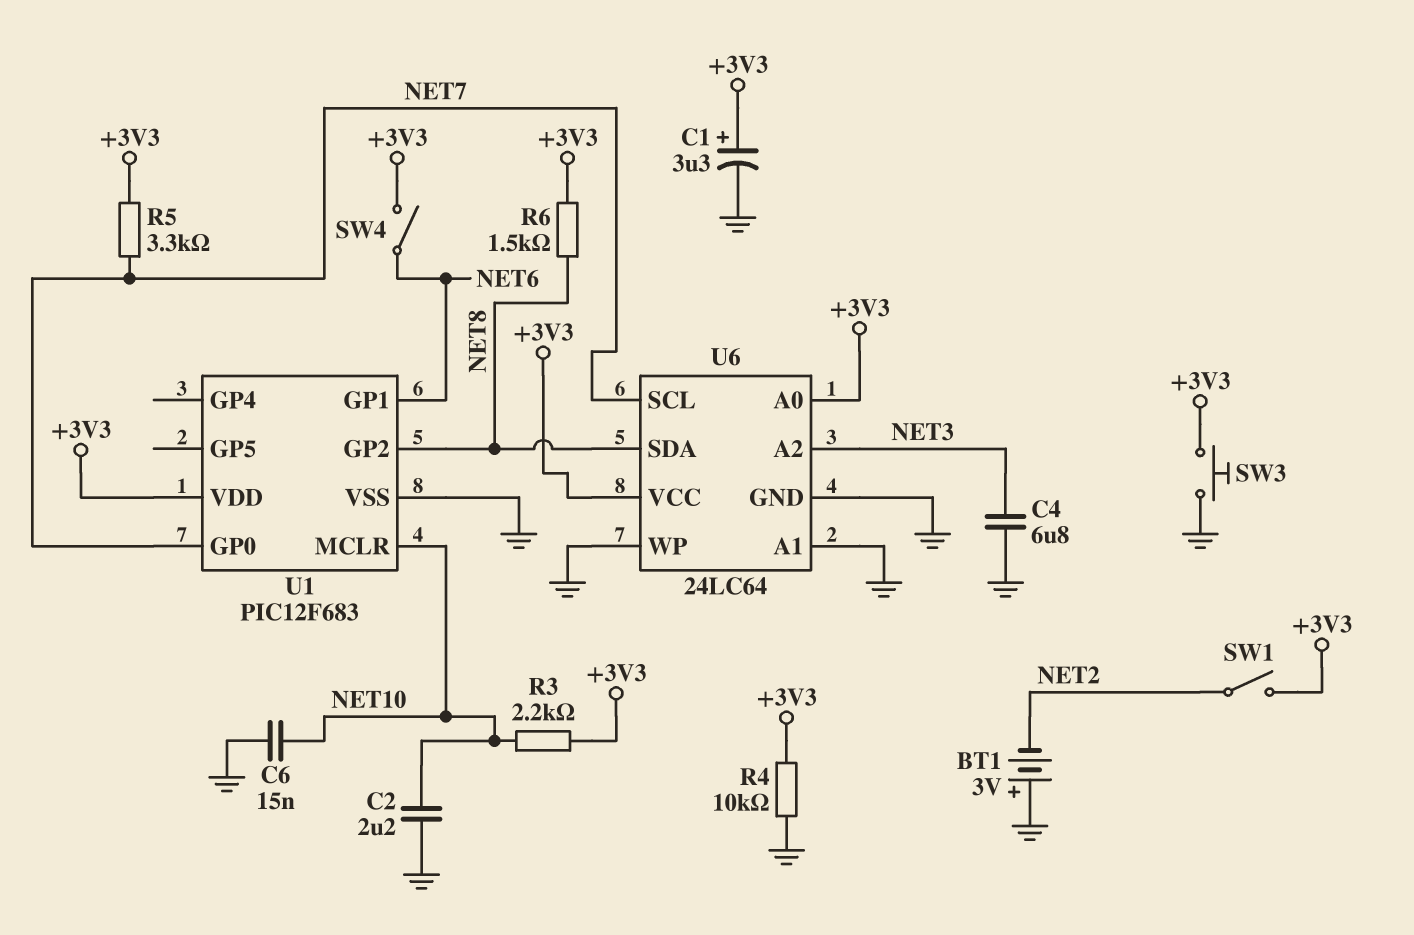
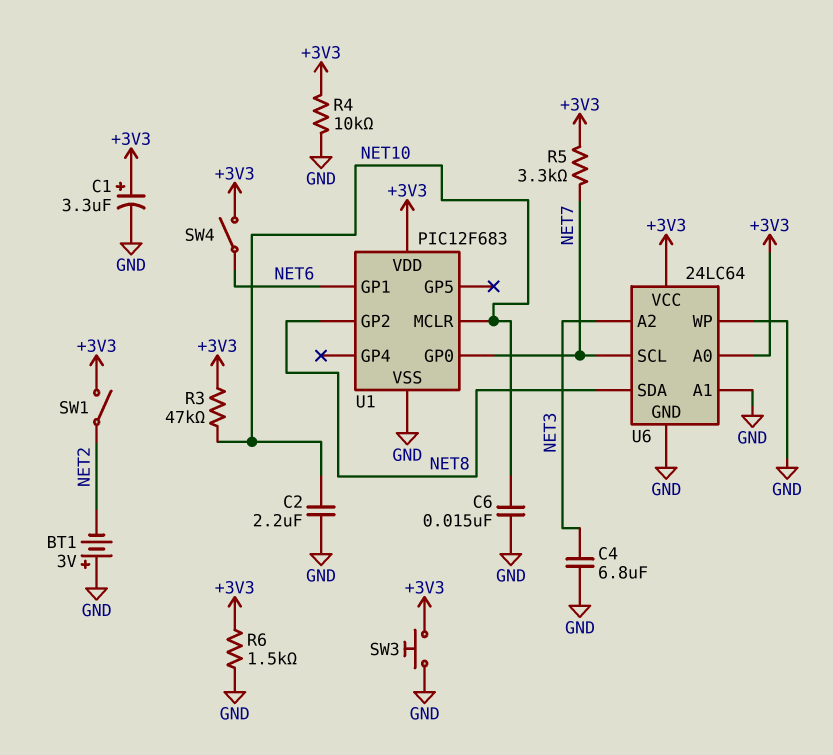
R3: 2.2k (+3V3, NET10) -> 47k (+3V3, NET10)
R6: 1.5k (+3V3, NET8) -> 1.5k (+3V3, GND)

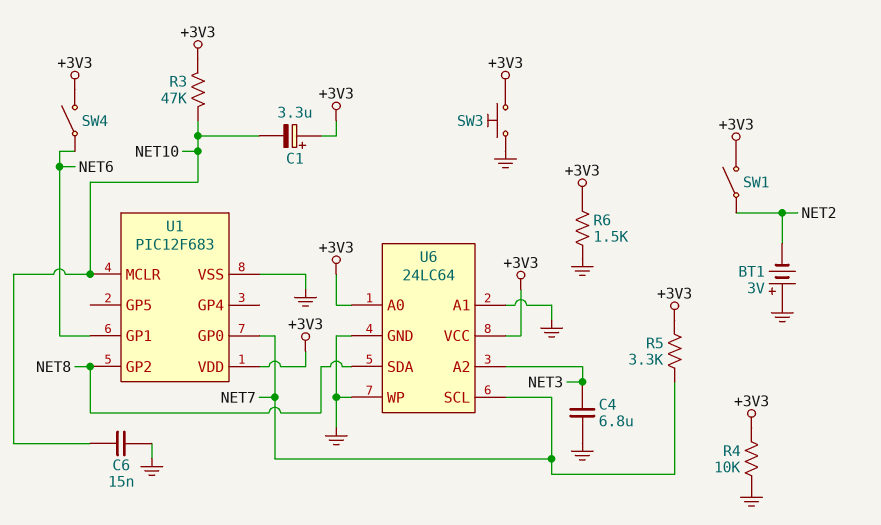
C1: 3.3uF (plus +3V3, minus GND) -> 3.3uF (plus +3V3, minus NET10)
C2: 2.2uF (GND, NET10) -> none

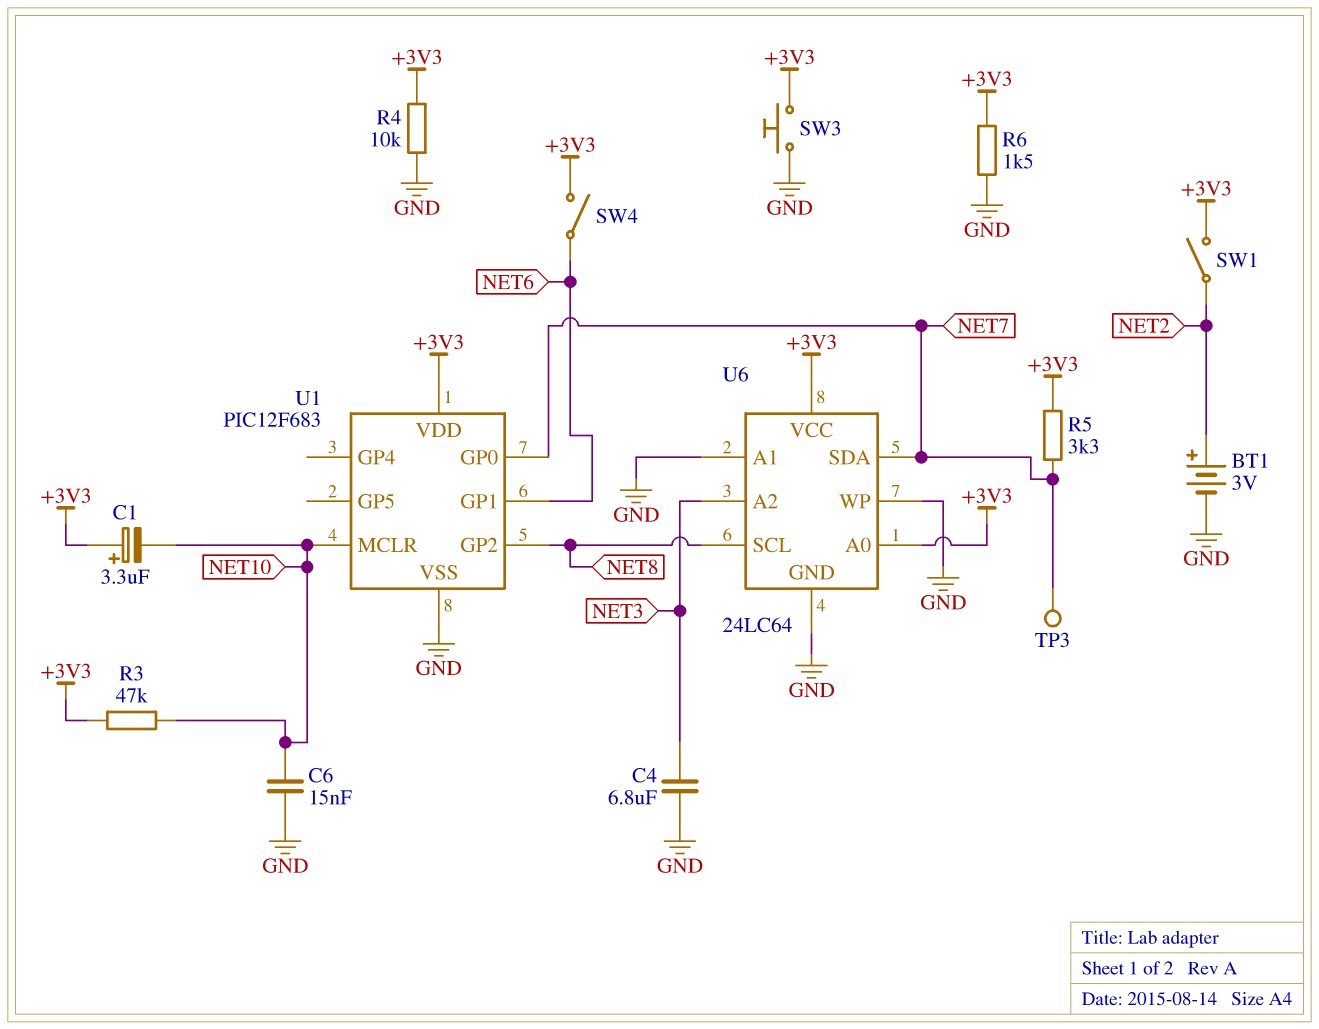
BT1: 3V (plus GND, minus NET2) -> 3V (plus NET2, minus GND)
TP3: none -> test point (NET7)
U6 pin SCL: NET7 -> NET8
U6 pin SDA: NET8 -> NET7

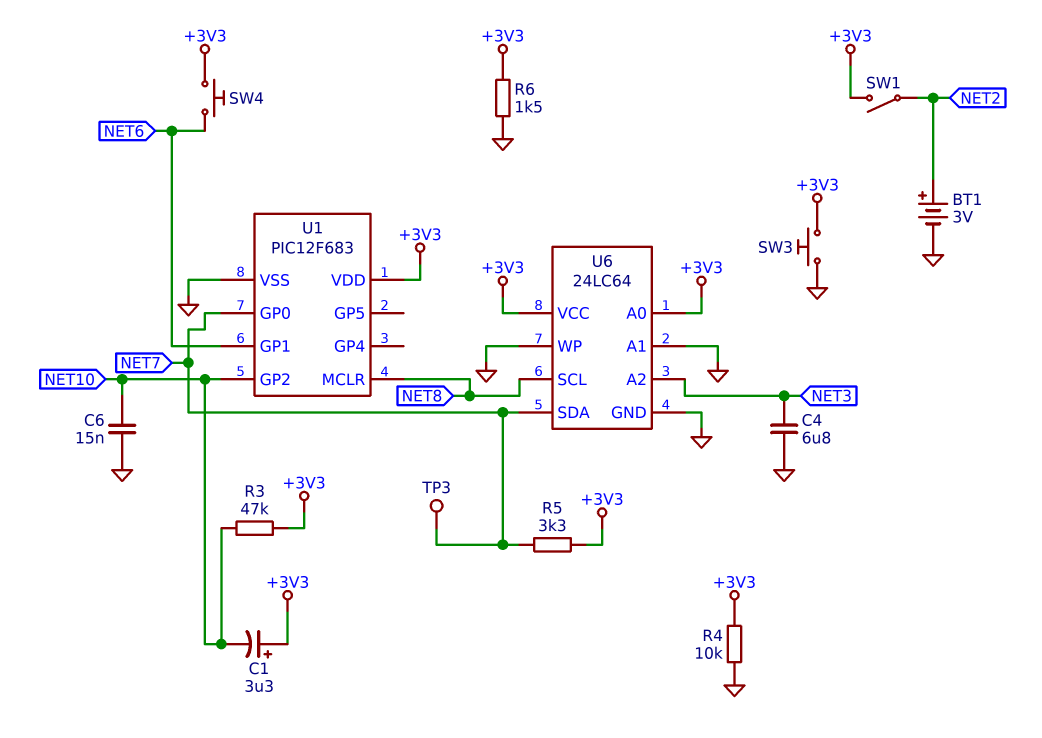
SW4: switch (+3V3, NET6) -> button (+3V3, NET6)
U1 pin GP2: NET8 -> NET10
U1 pin MCLR: NET10 -> NET8

